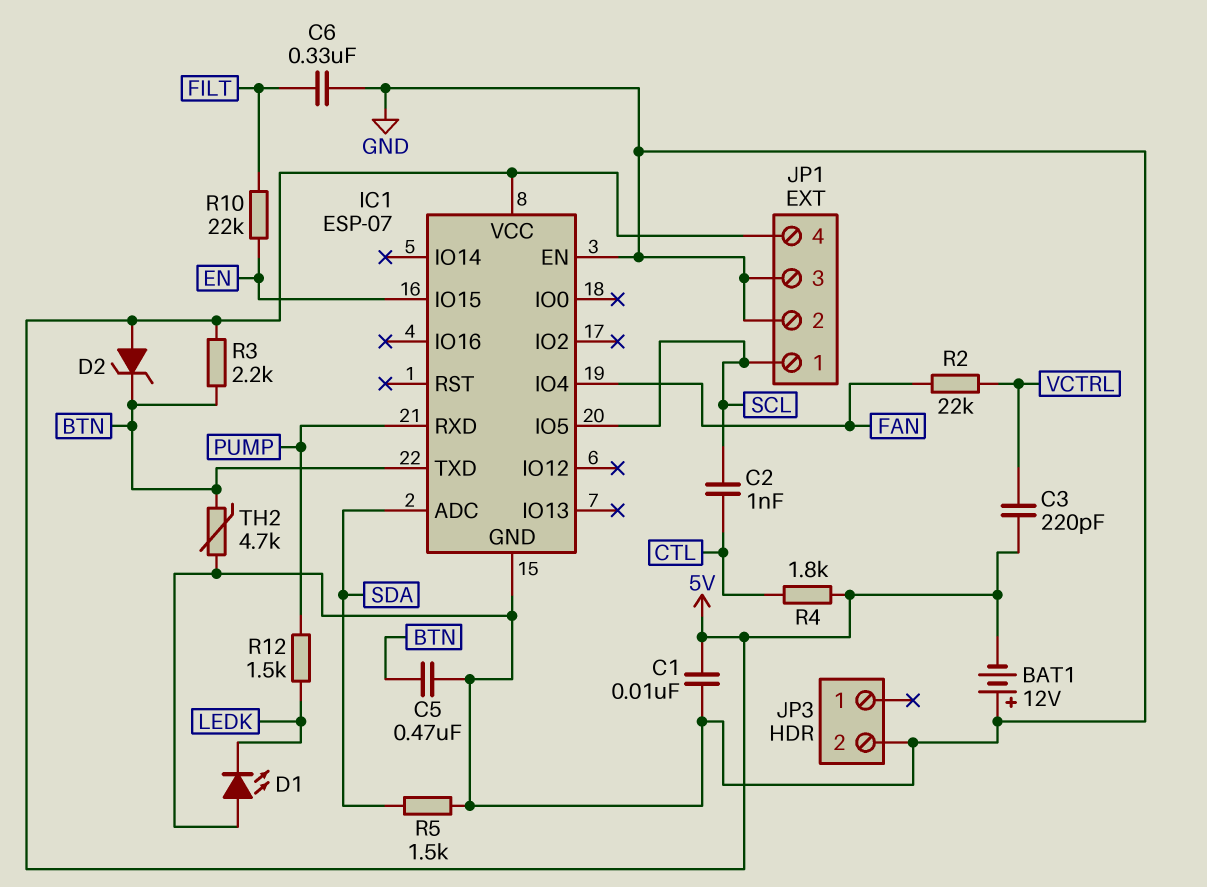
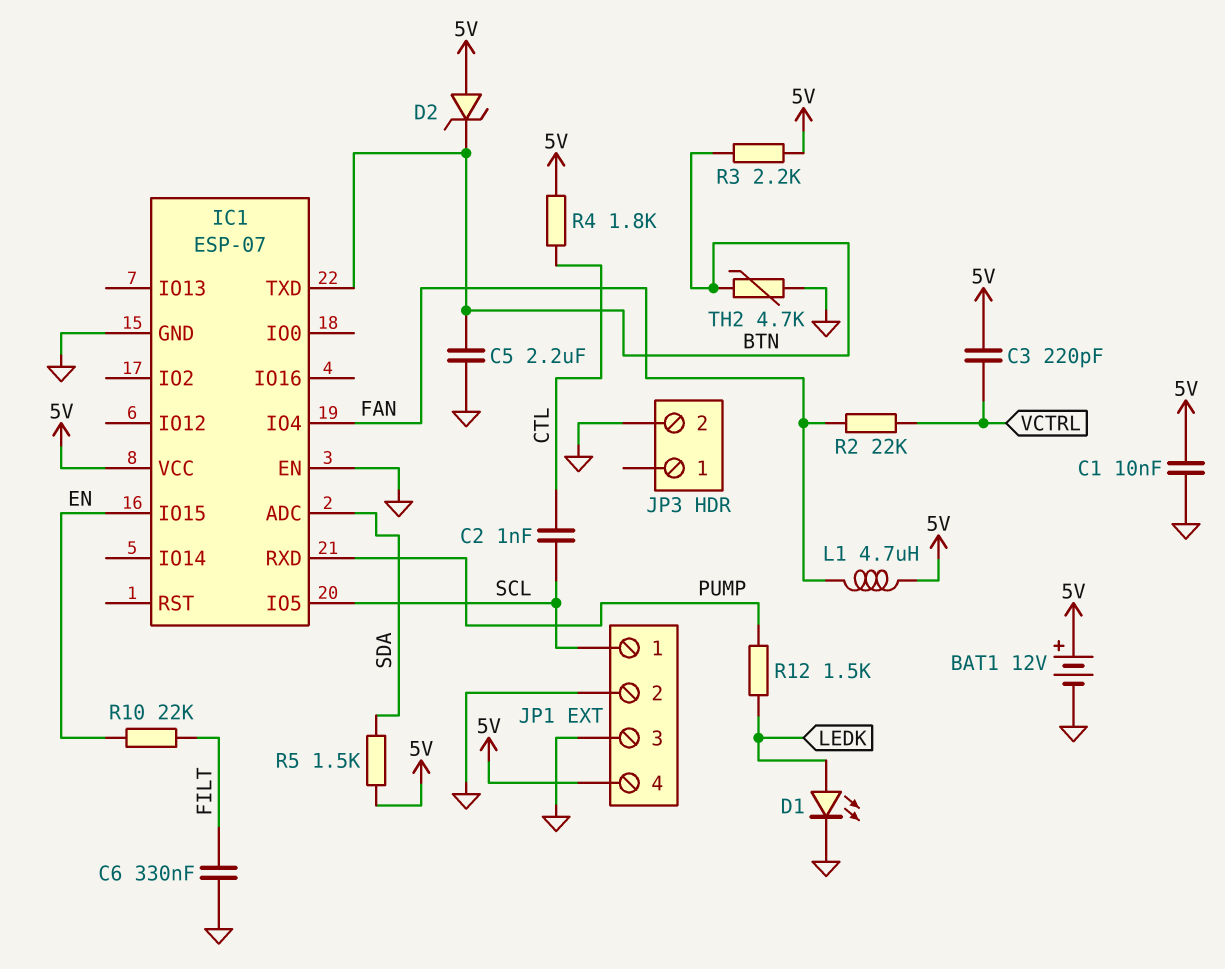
BAT1: 12V (plus GND, minus 5V) -> 12V (plus 5V, minus GND)
C5: 470nF (BTN, GND) -> 2.2uF (BTN, GND)
D1: LED (A GND, K LEDK) -> LED (A LEDK, K GND)
L1: none -> 4.7uH (5V, FAN)
R5: 1.5k (GND, SDA) -> 1.5k (5V, SDA)

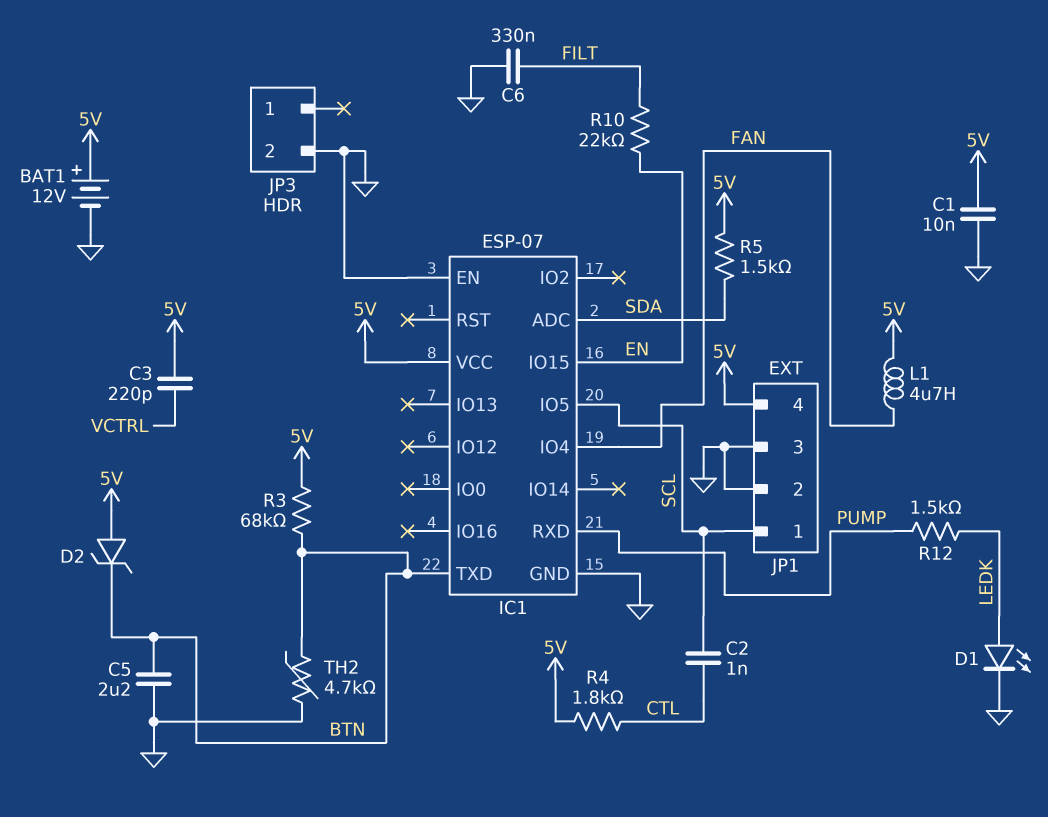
R2: 22k (FAN, VCTRL) -> none
R3: 2.2k (5V, BTN) -> 68k (5V, BTN)

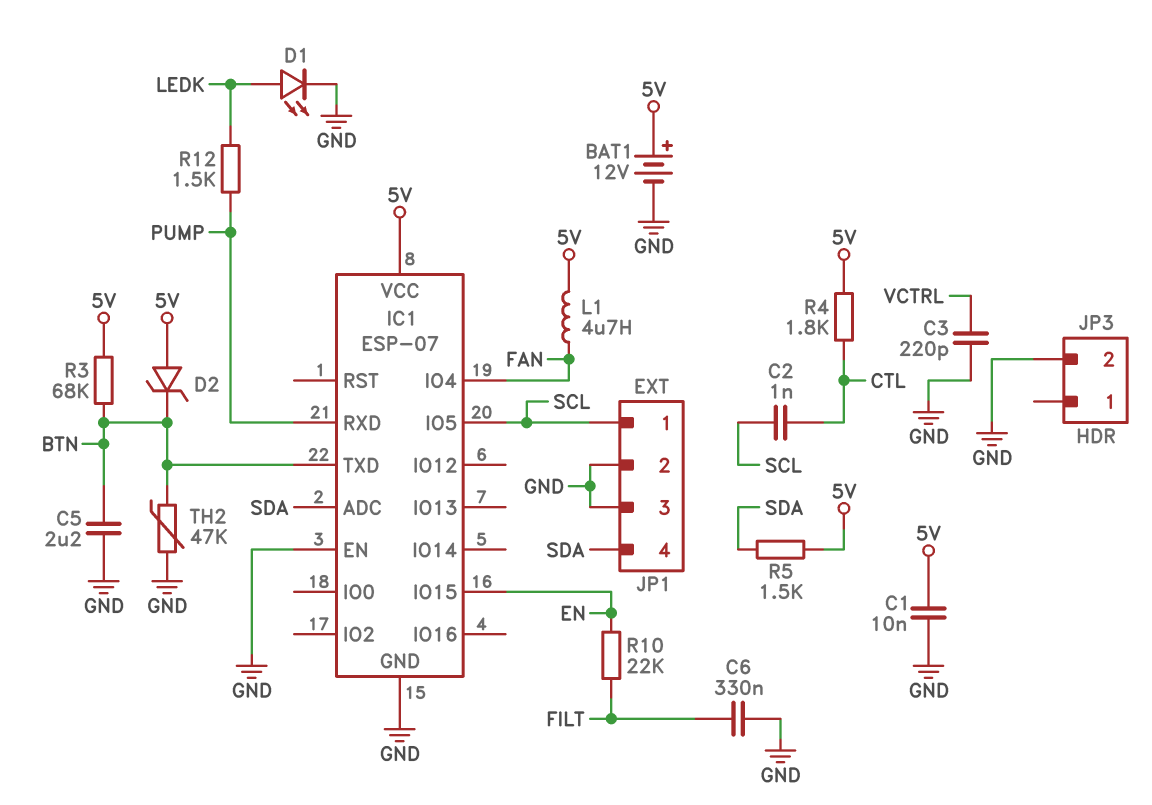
C3: 220pF (5V, VCTRL) -> 220pF (GND, VCTRL)
JP1 pin 4: 5V -> SDA
TH2: 4.7k (BTN, GND) -> 47k (BTN, GND)

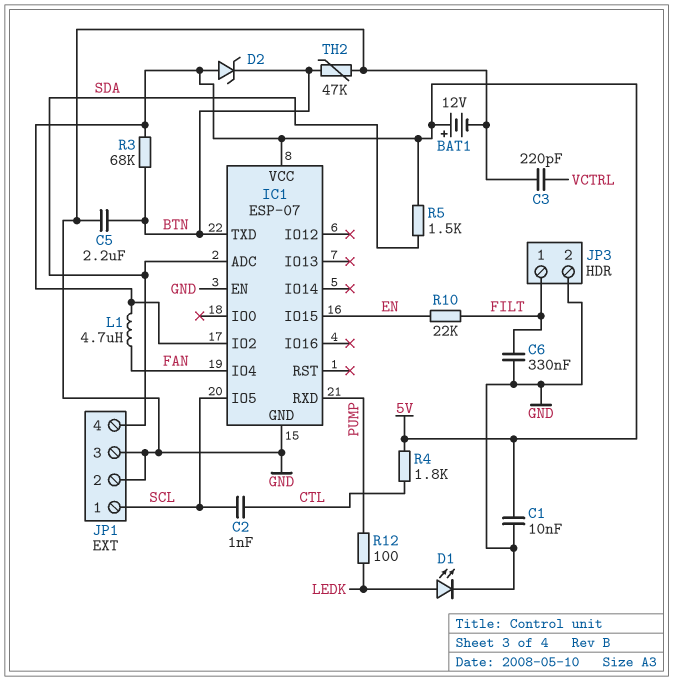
IC1 pin IO2: none -> 5V
JP3 pin 1: none -> FILT
R12: 1.5k (LEDK, PUMP) -> 100 (LEDK, PUMP)

